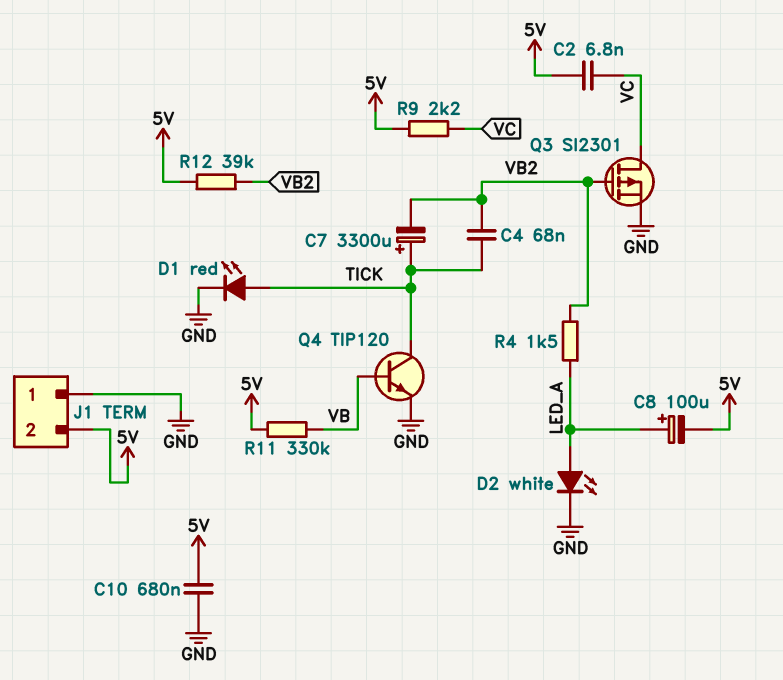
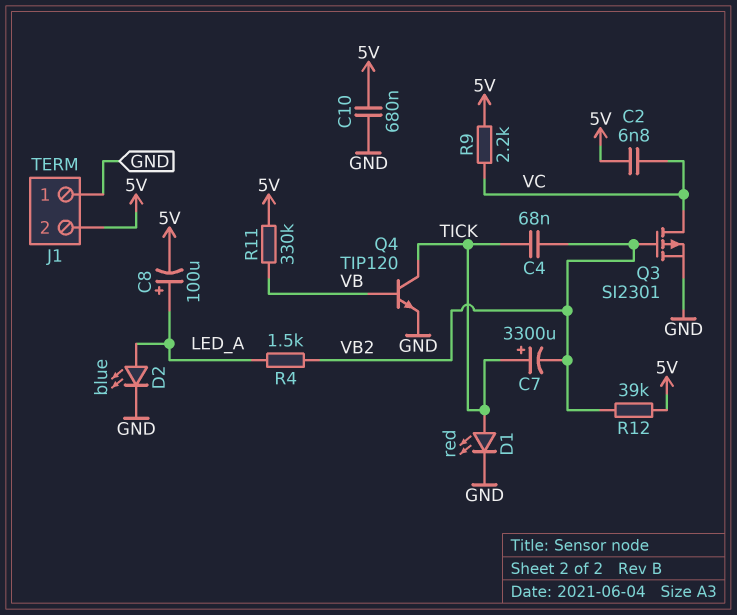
D2: LED white (A LED_A, K GND) -> LED blue (A LED_A, K GND)

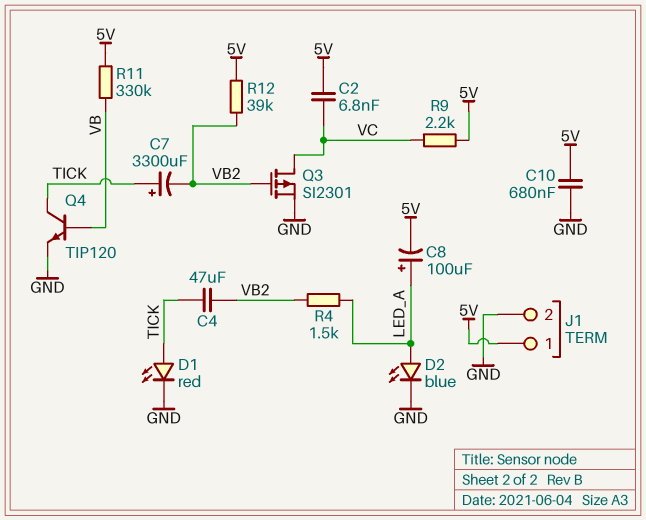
C4: 68nF (TICK, VB2) -> 47uF (TICK, VB2)
J1 pin 1: GND -> 5V
J1 pin 2: 5V -> GND

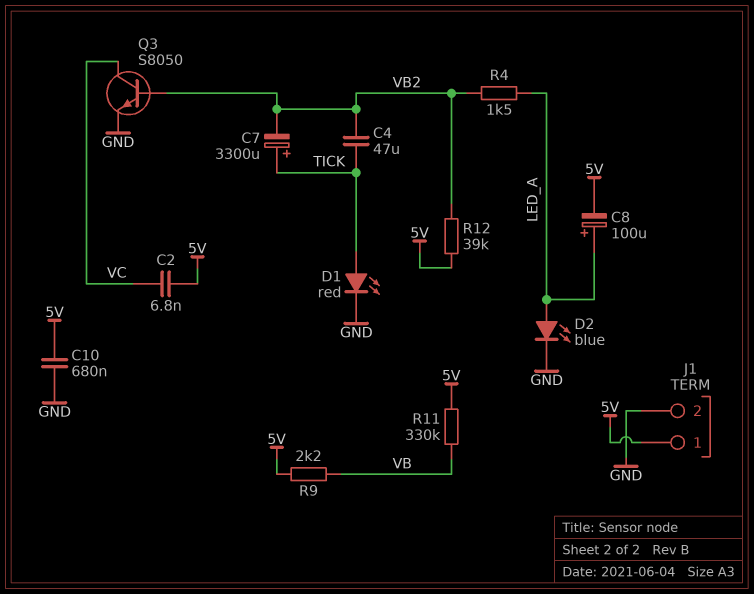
Q3: PMOS SI2301 (G VB2, D VC, S GND) -> NPN S8050 (B VB2, C VC, E GND)
Q4: NPN TIP120 (B VB, C TICK, E GND) -> none
R9: 2.2k (5V, VC) -> 2.2k (5V, VB)

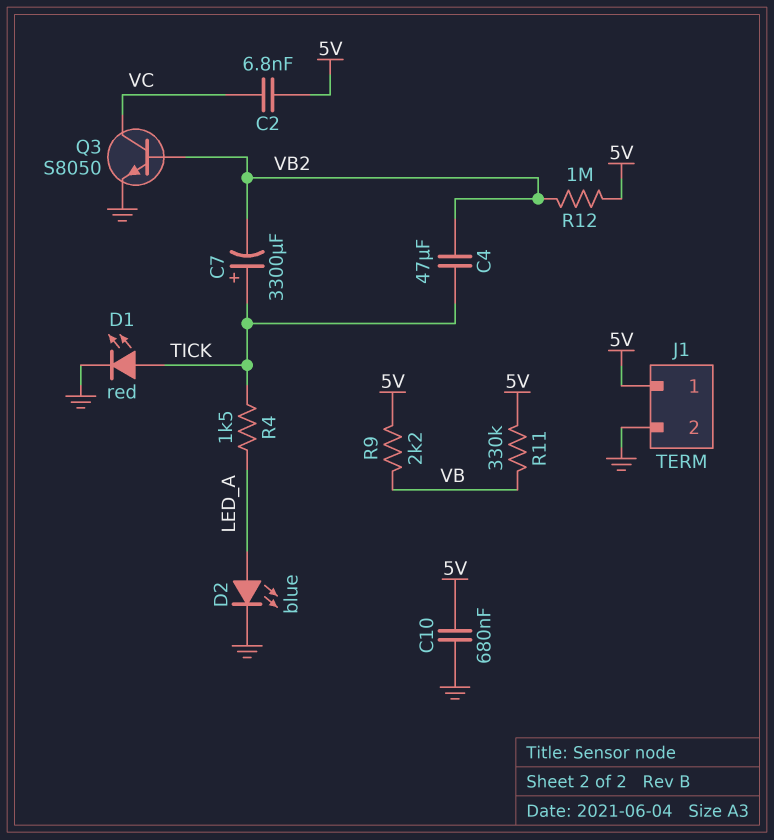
C8: 100uF (plus LED_A, minus 5V) -> none
R4: 1.5k (LED_A, VB2) -> 1.5k (LED_A, TICK)
R12: 39k (5V, VB2) -> 1M (5V, VB2)

